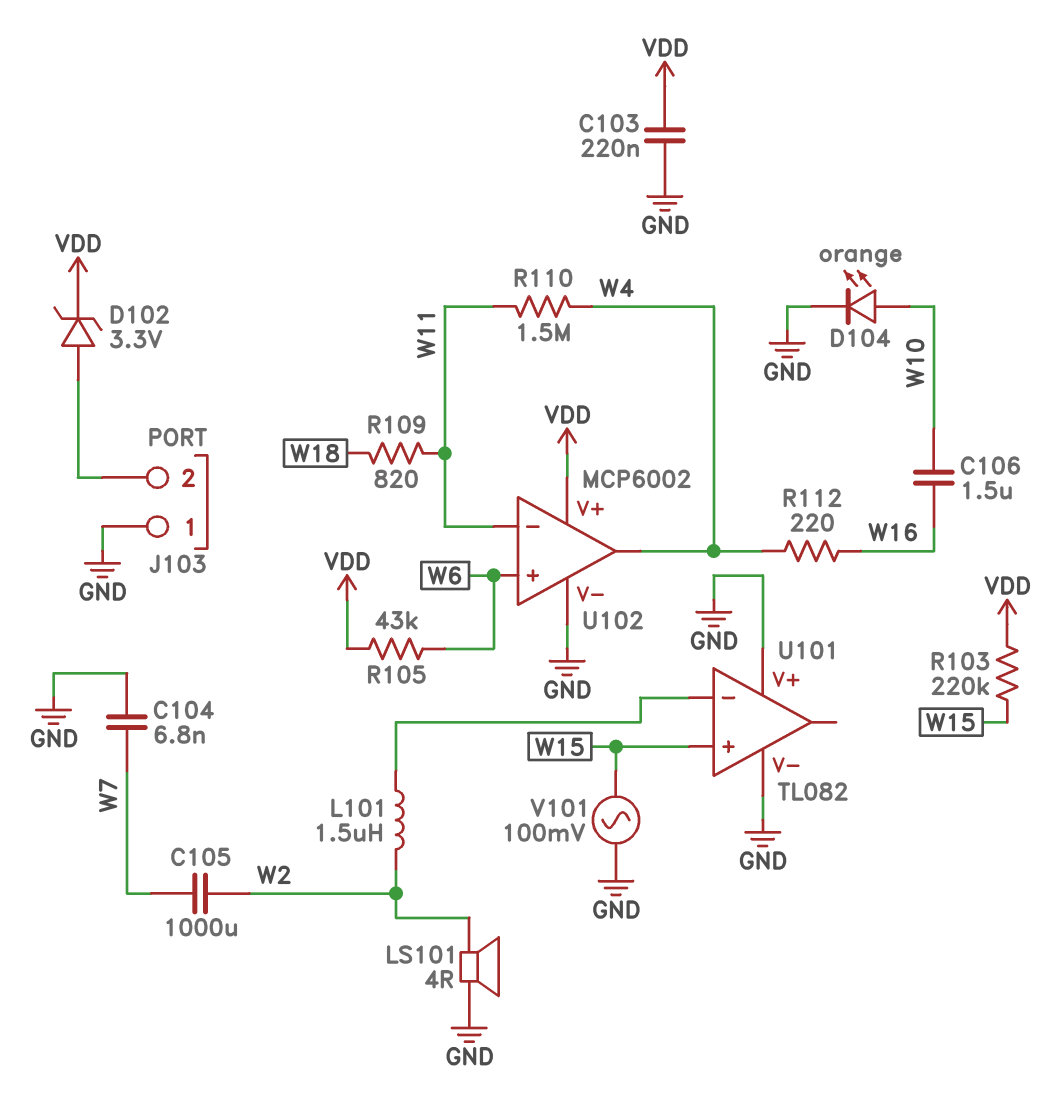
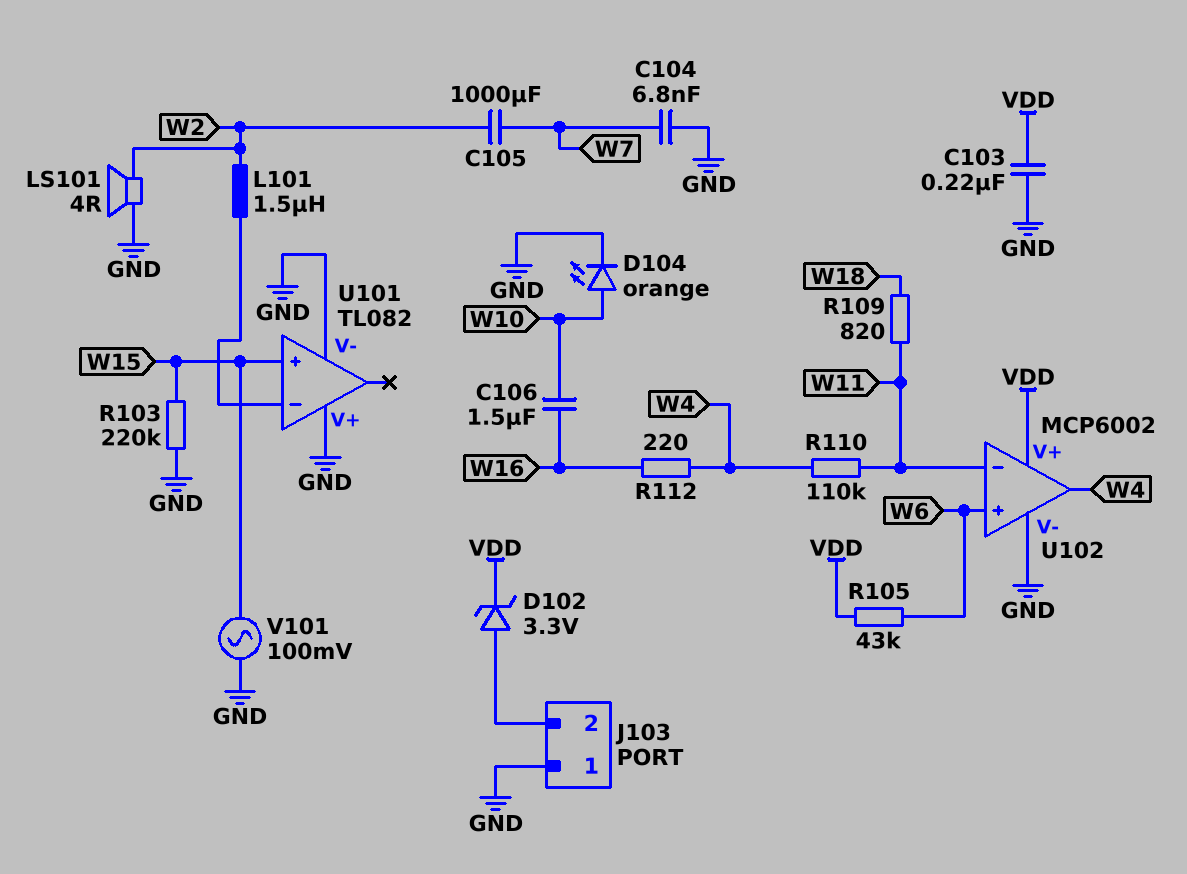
R103: 220k (VDD, W15) -> 220k (GND, W15)
R110: 1.5M (W4, W11) -> 110k (W4, W11)

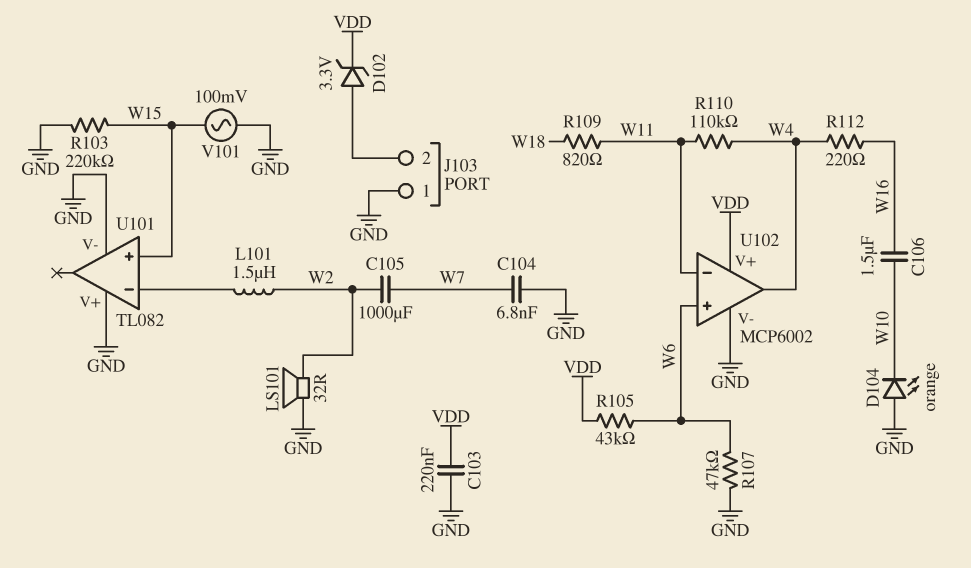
D104: LED orange (A W10, K GND) -> LED orange (A GND, K W10)
LS101: speaker 4R (GND, W2) -> speaker 32R (GND, W2)
R107: none -> 47k (GND, W6)

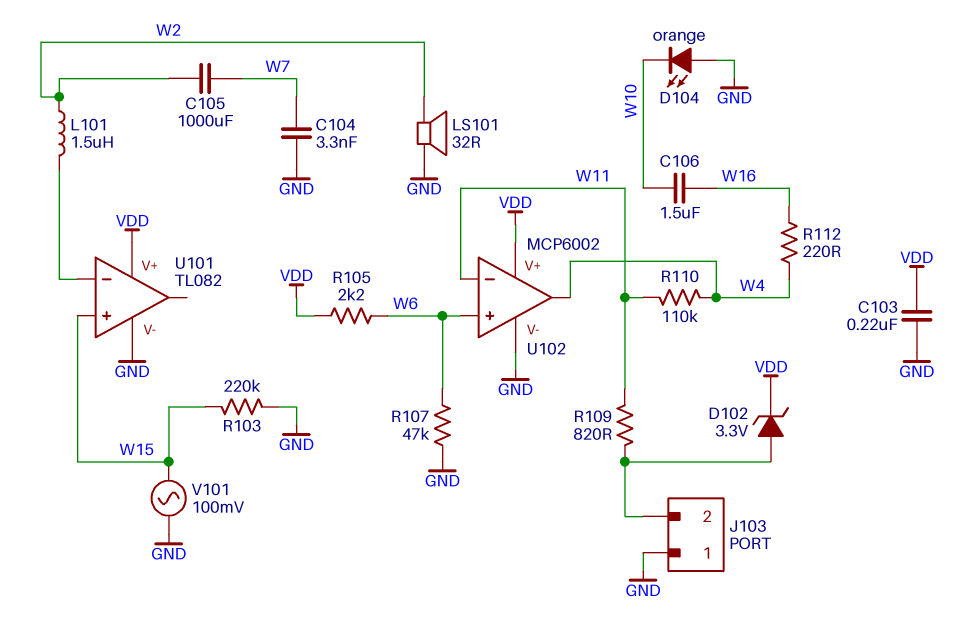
C104: 6.8nF (GND, W7) -> 3.3nF (GND, W7)
R105: 43k (VDD, W6) -> 2.2k (VDD, W6)
R109: 820 (W11, W18) -> 820 (J103/2, W11)
U101 pin V+: GND -> VDD

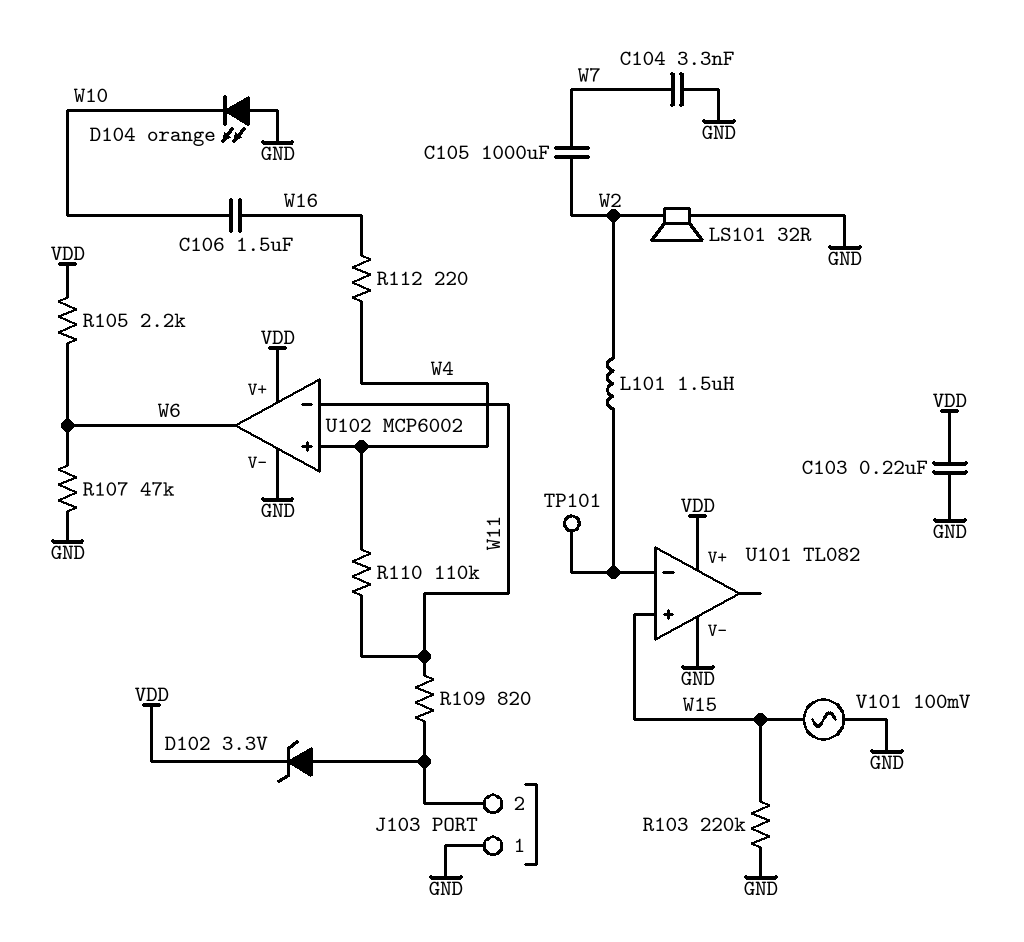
TP101: none -> test point (U101/in-)
U102 pin in+: W6 -> W4
U102 pin out: W4 -> W6

